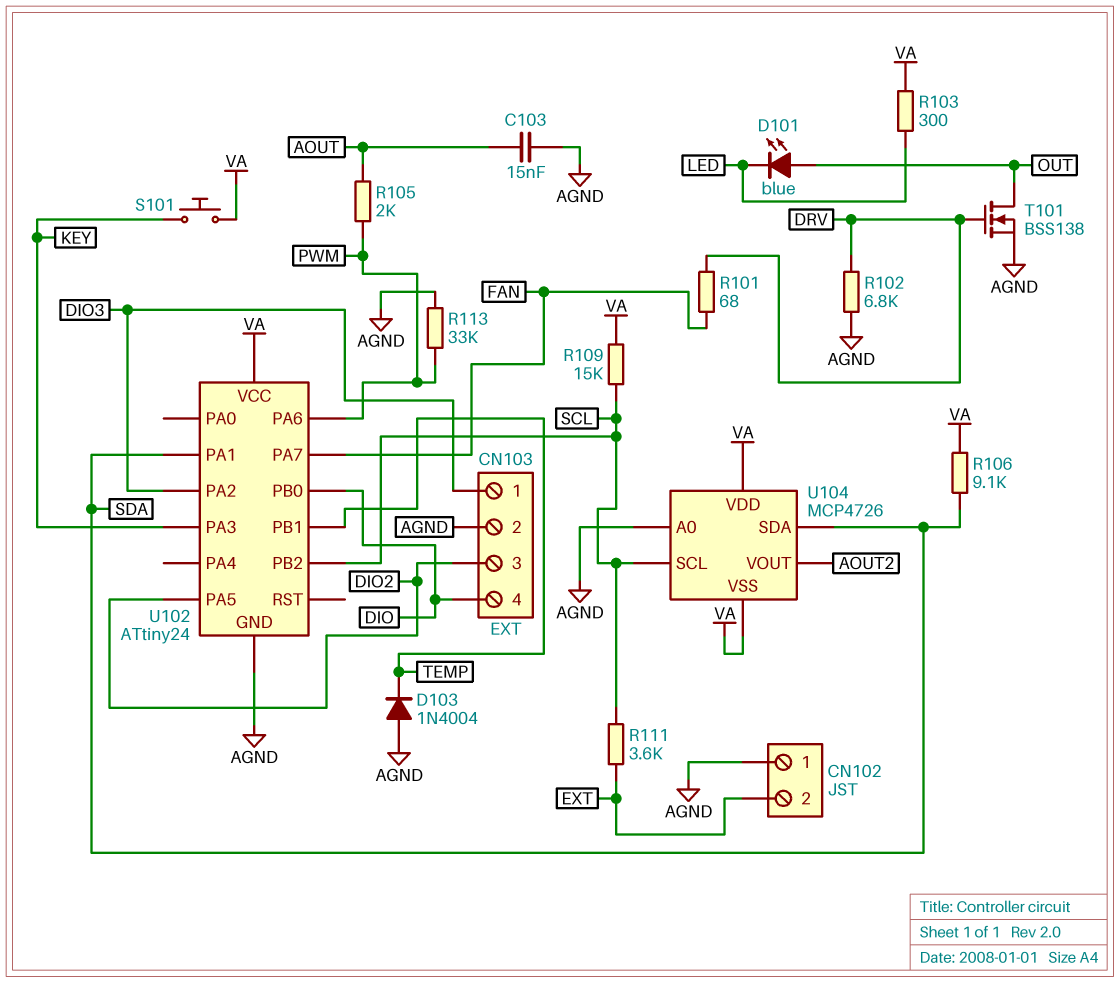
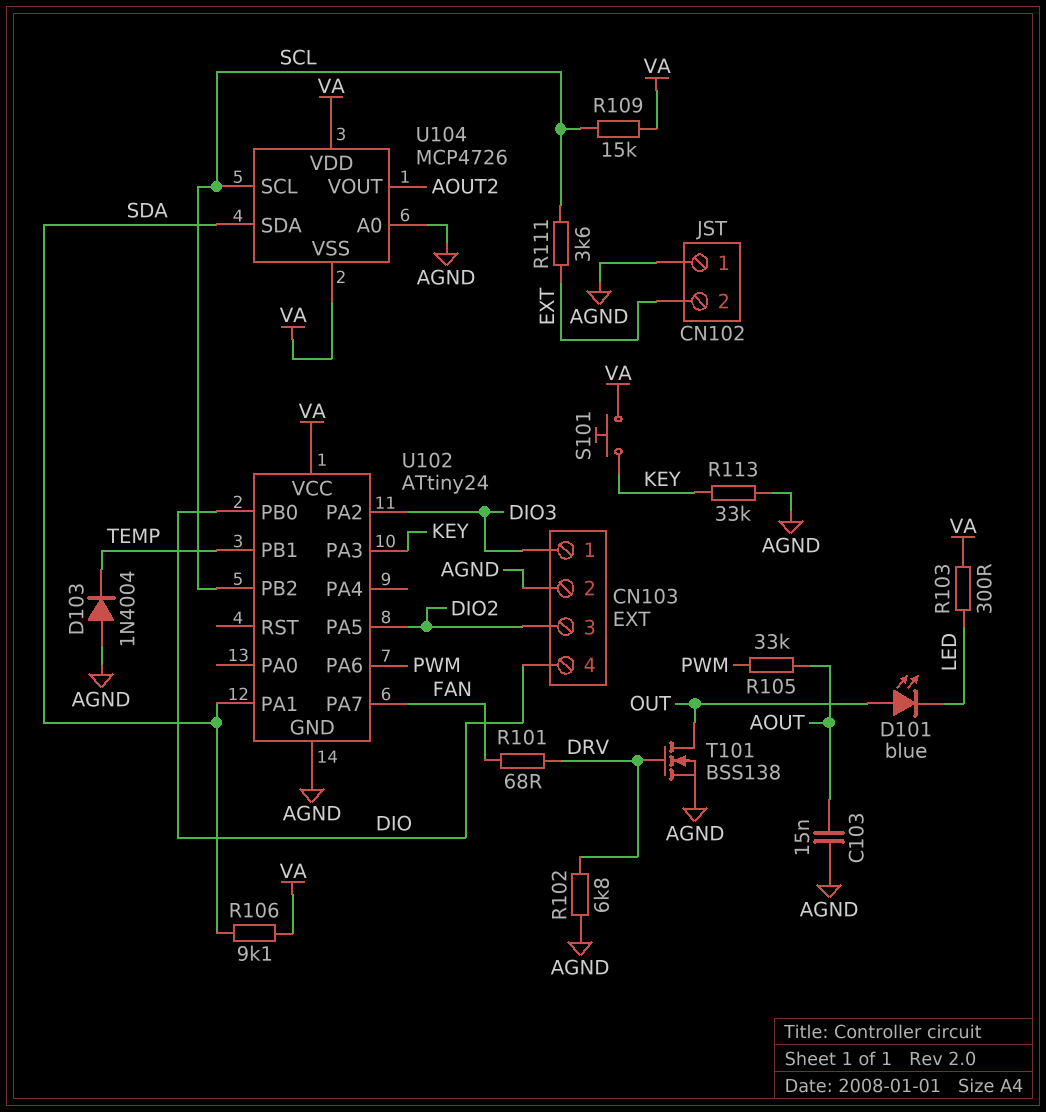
R105: 2k (AOUT, PWM) -> 33k (AOUT, PWM)
R113: 33k (AGND, PWM) -> 33k (AGND, KEY)

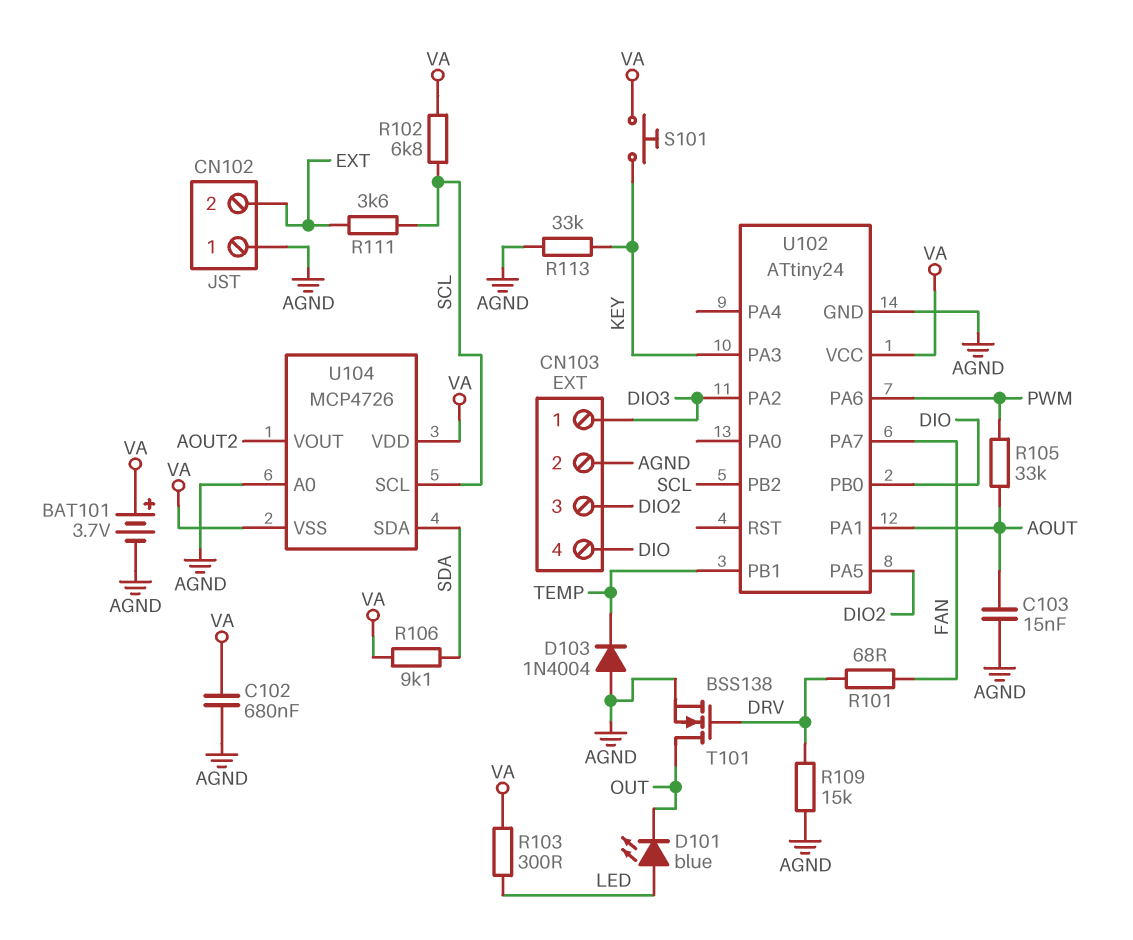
BAT101: none -> 3.7V (plus VA, minus AGND)
C102: none -> 680nF (AGND, VA)
D101: LED blue (A OUT, K LED) -> LED blue (A LED, K OUT)
R102: 6.8k (AGND, DRV) -> 6.8k (SCL, VA)
R109: 15k (SCL, VA) -> 15k (AGND, DRV)
U102 pin PA1: SDA -> AOUT

